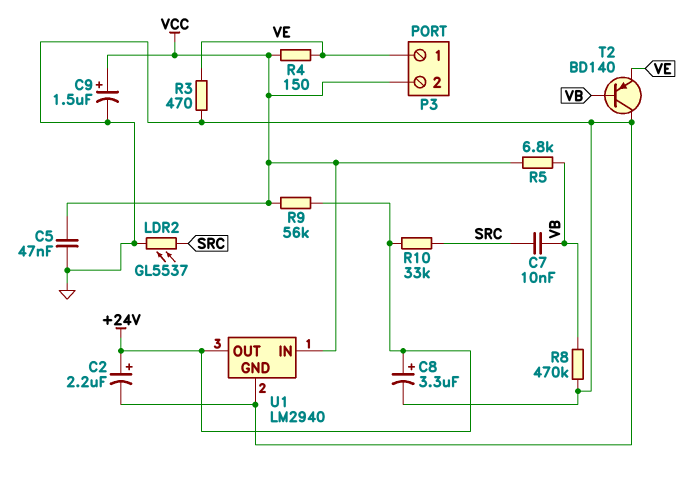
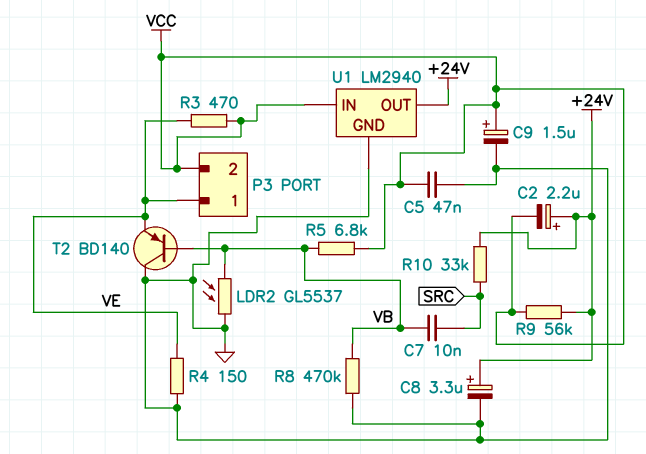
C2: 2.2uF (plus +24V, minus GND) -> 2.2uF (plus +24V, minus VCC)
LDR2: GL5537 (GND, SRC) -> GL5537 (GND, VB)
R3: 470 (GND, VE) -> 470 (VCC, VE)
R4: 150 (VCC, VE) -> 150 (GND, VE)

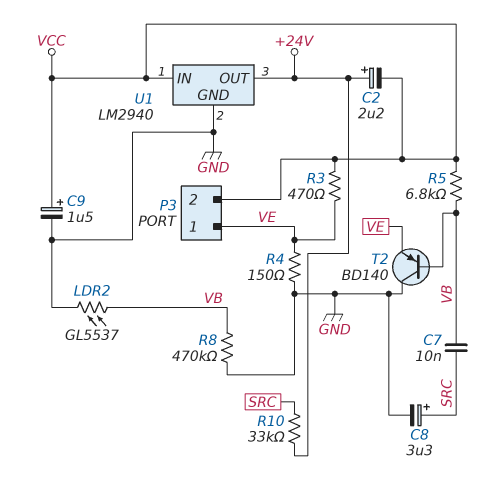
C5: 47nF (GND, VCC) -> none
C8: 3.3uF (plus +24V, minus GND) -> 3.3uF (plus SRC, minus GND)
R9: 56k (+24V, VCC) -> none

